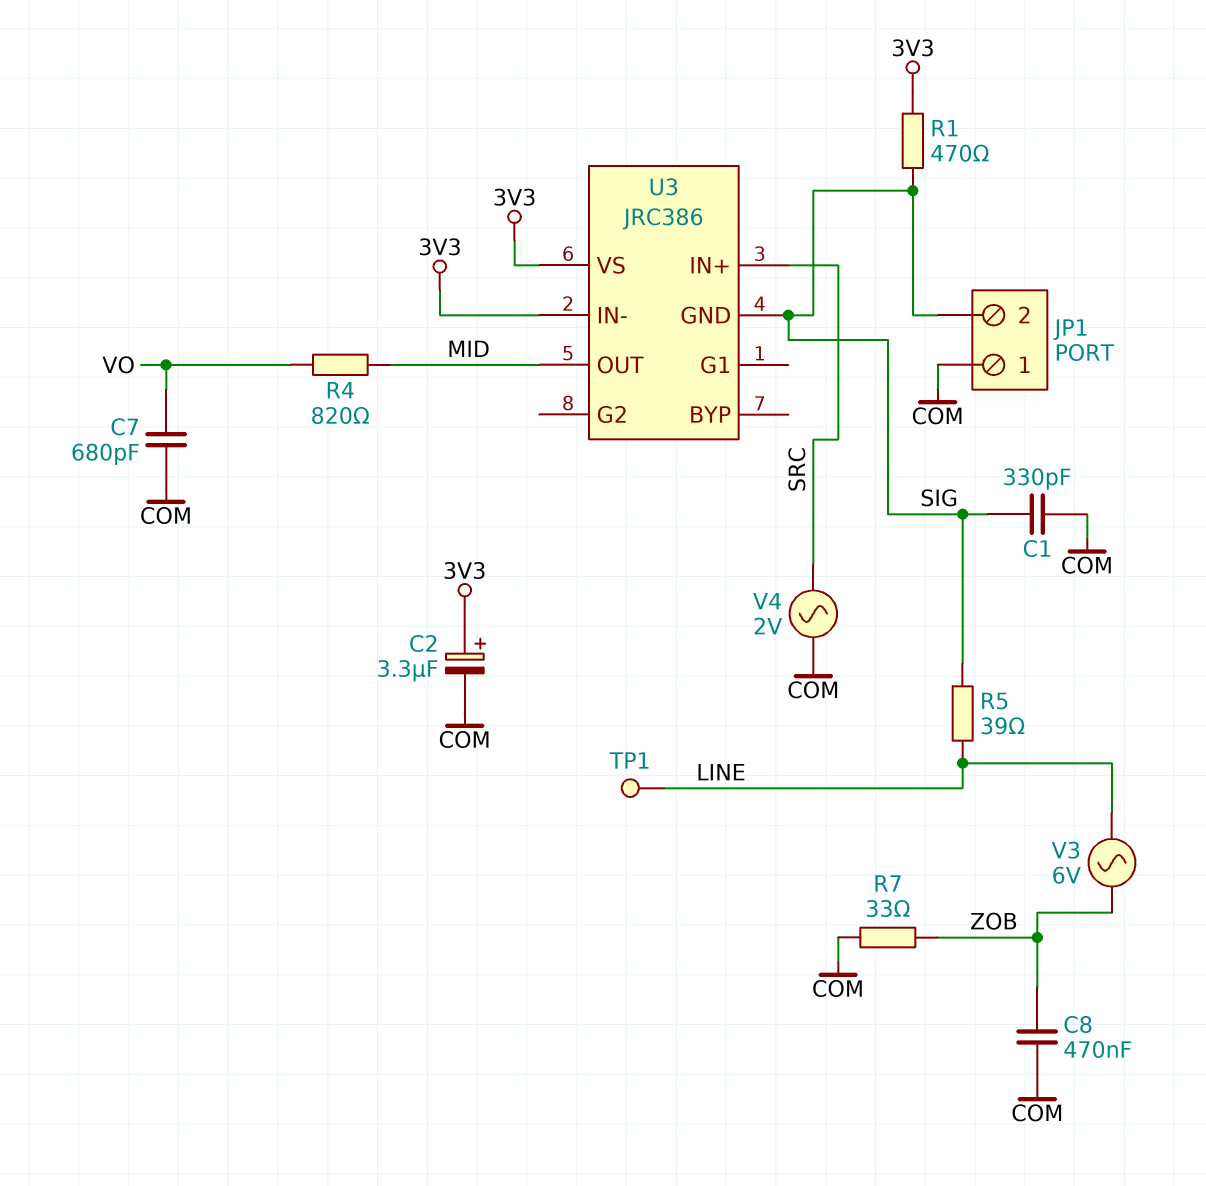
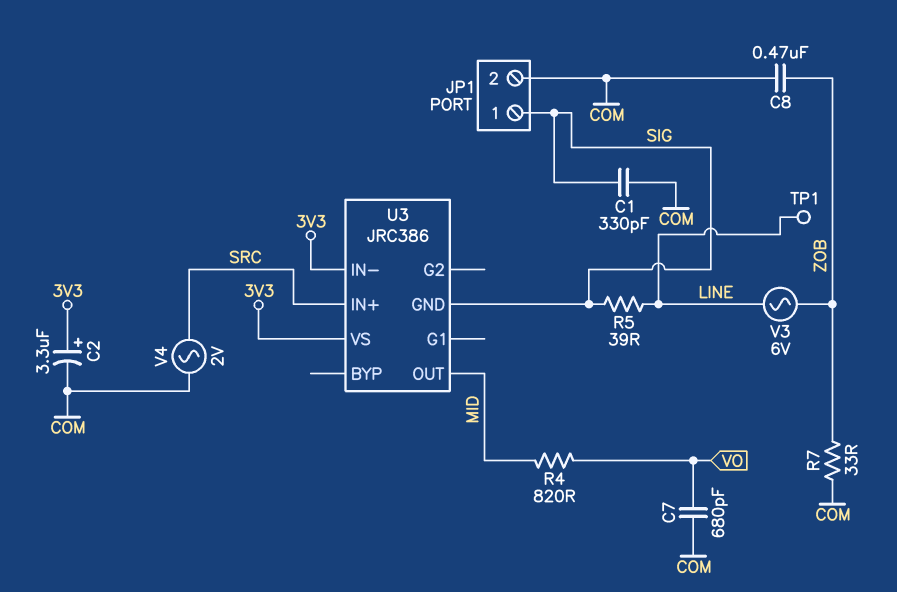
JP1 pin 1: COM -> SIG
JP1 pin 2: SIG -> COM
R1: 470 (3V3, SIG) -> none

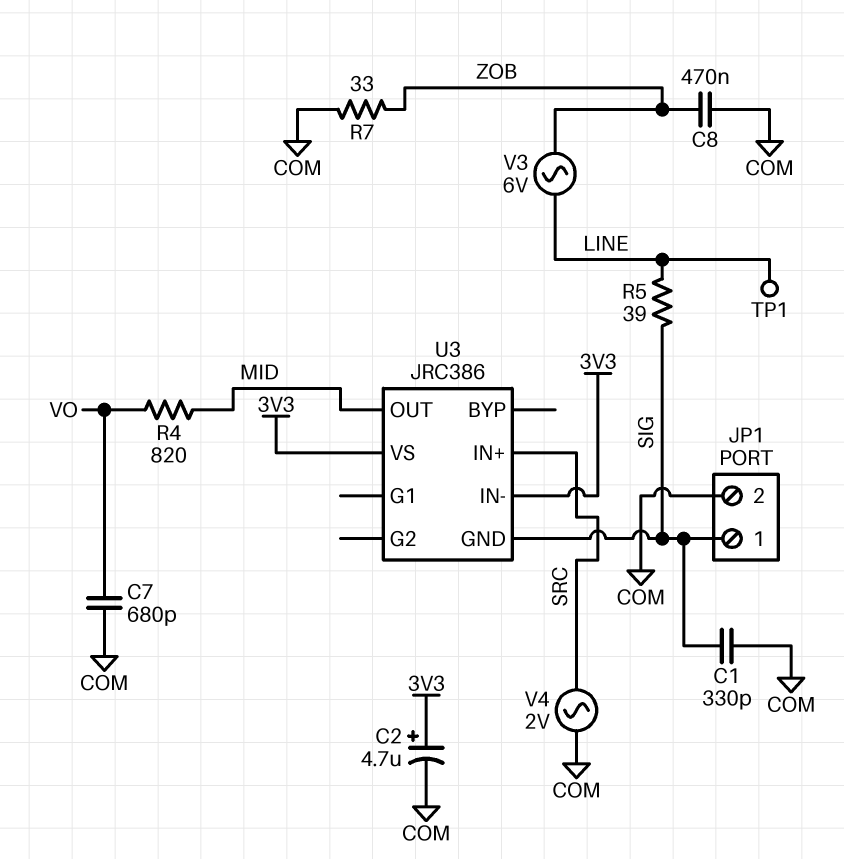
C2: 3.3uF (plus 3V3, minus COM) -> 4.7uF (plus 3V3, minus COM)

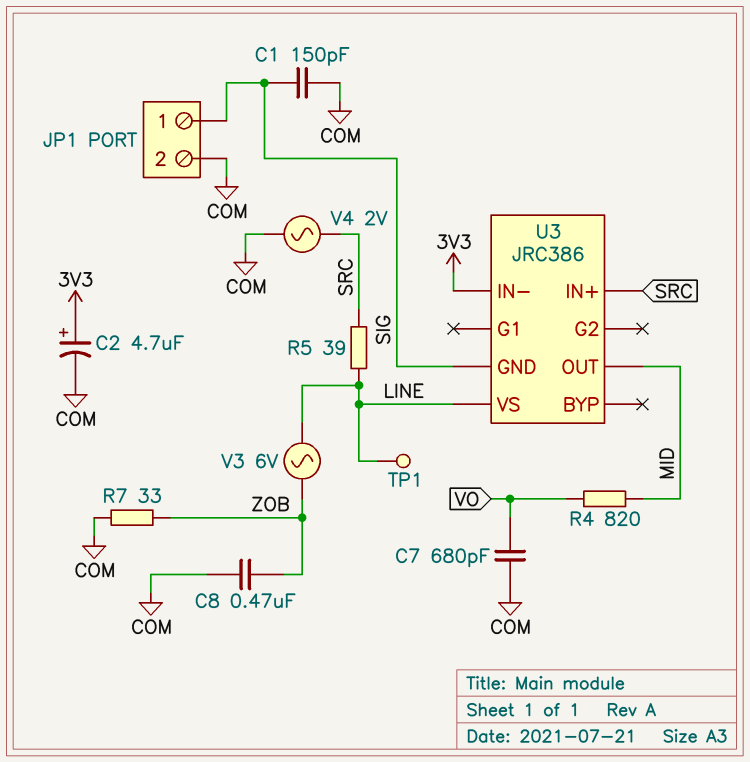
C1: 330pF (COM, SIG) -> 150pF (COM, SIG)
R5: 39 (LINE, SIG) -> 39 (LINE, SRC)
U3 pin VS: 3V3 -> LINE

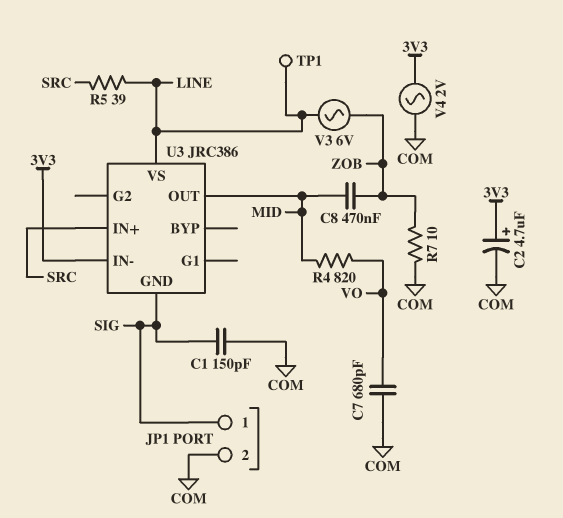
C8: 470nF (COM, ZOB) -> 470nF (MID, ZOB)
R7: 33 (COM, ZOB) -> 10 (COM, ZOB)
V4: AC 2V (COM, SRC) -> AC 2V (3V3, COM)

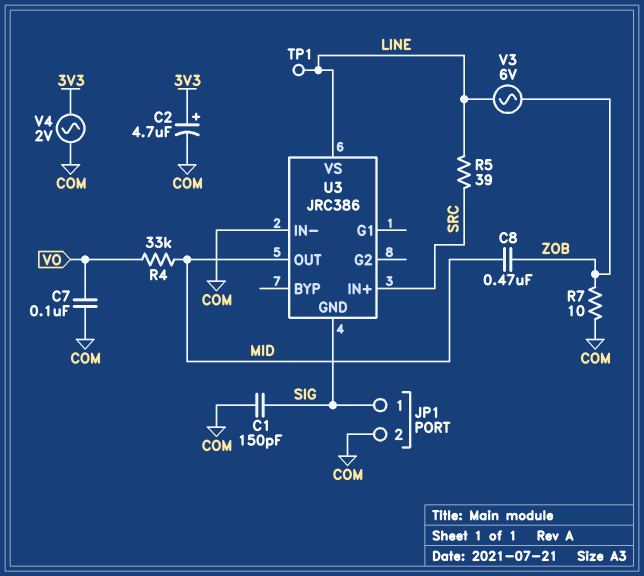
C7: 680pF (COM, VO) -> 100nF (COM, VO)
R4: 820 (MID, VO) -> 33k (MID, VO)
U3 pin IN-: 3V3 -> COM

